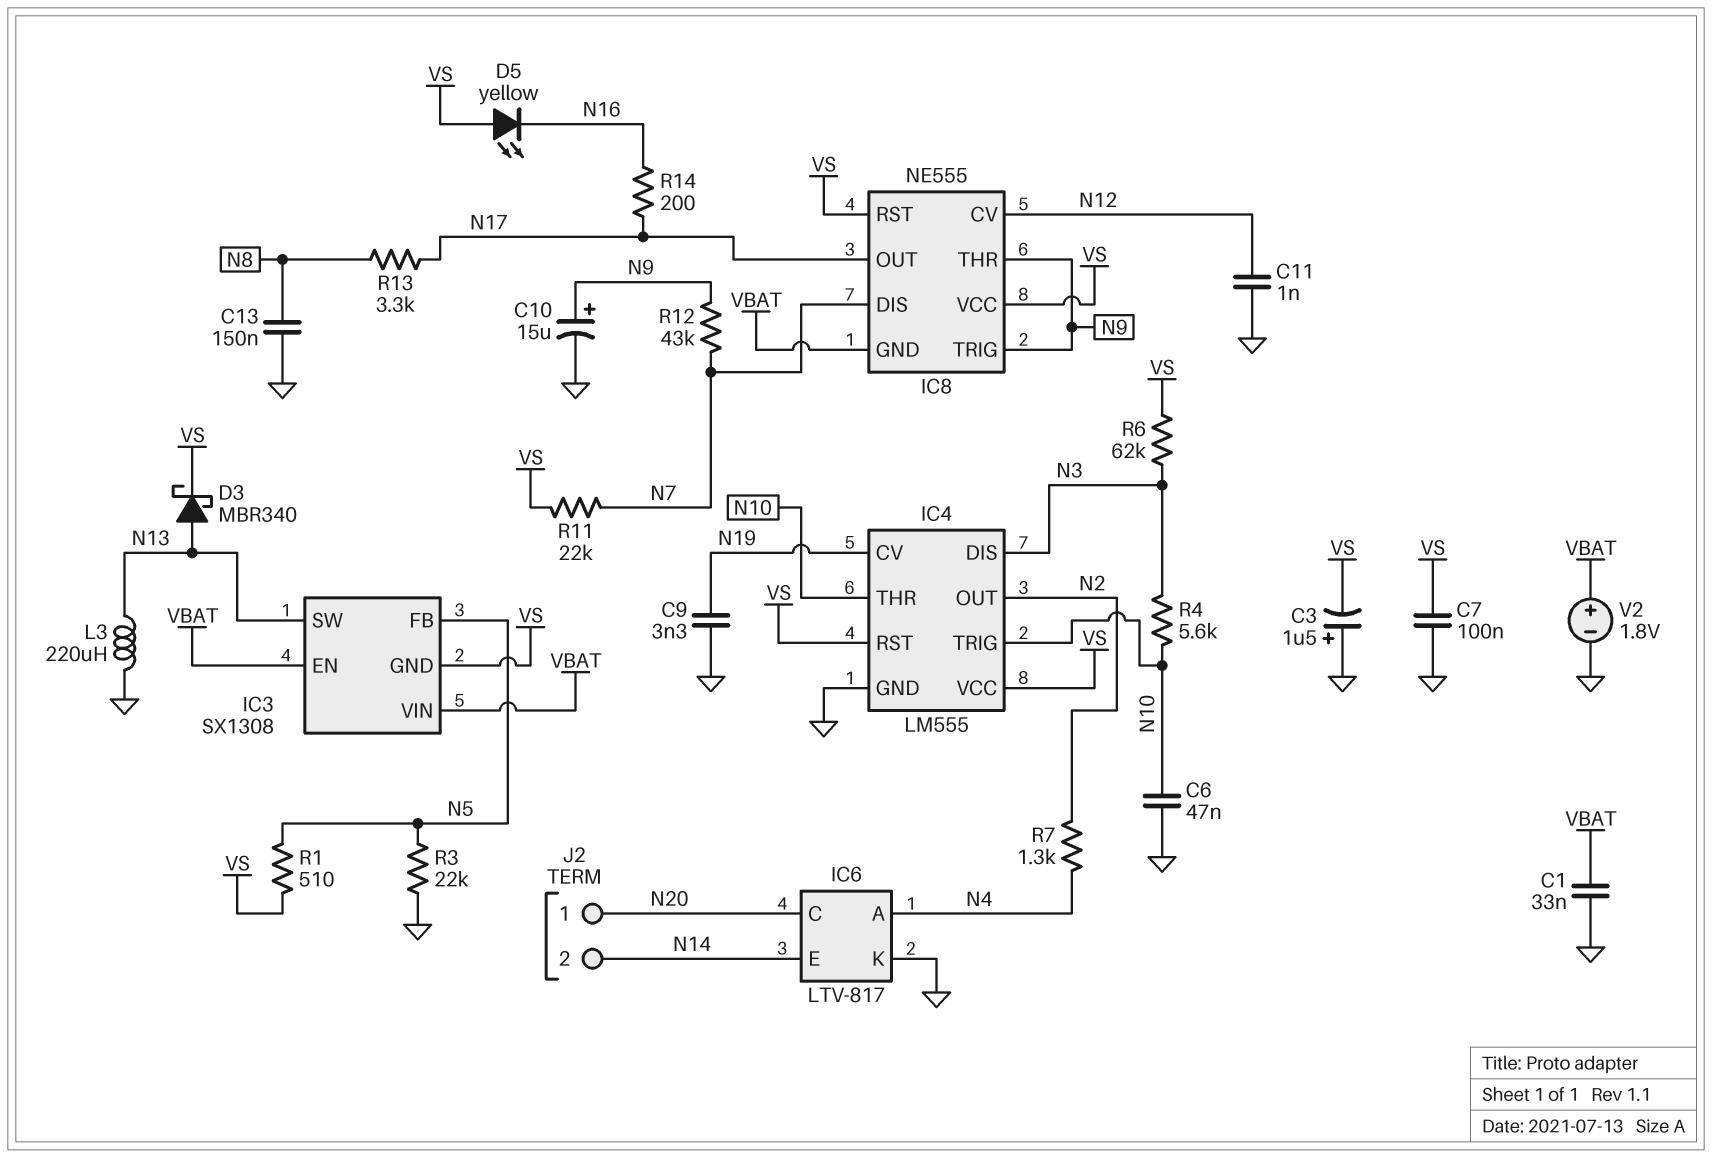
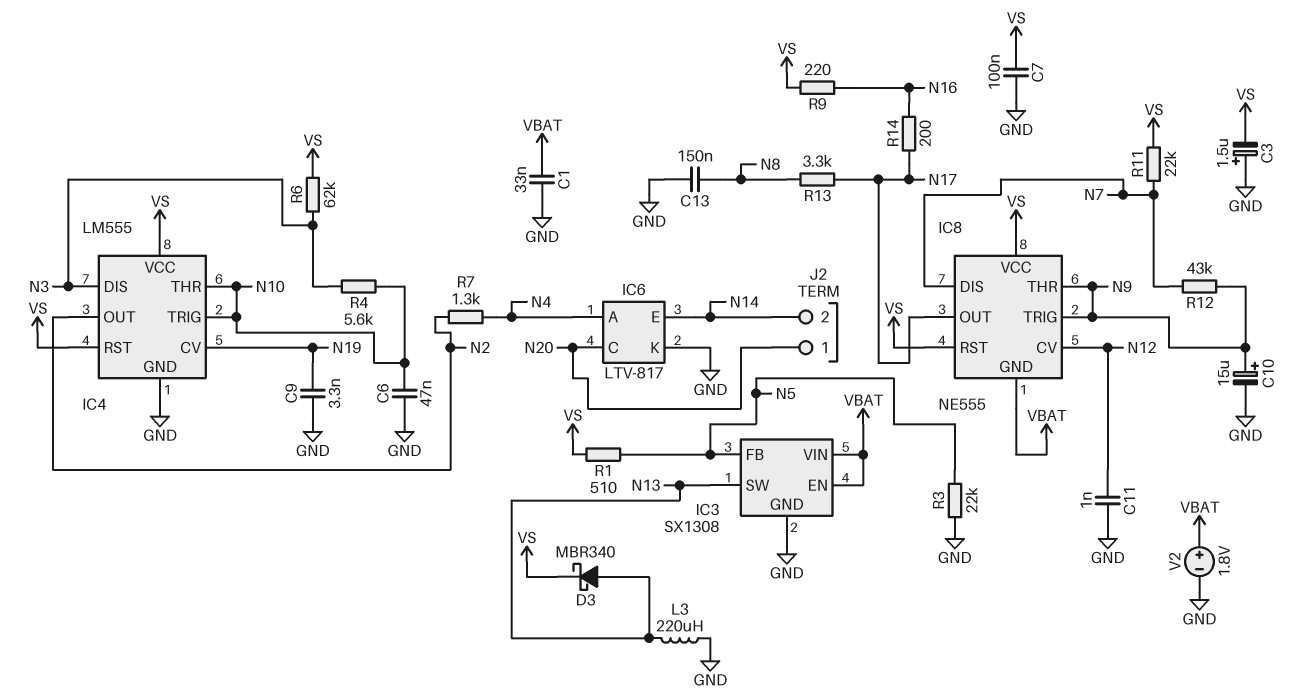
D5: LED yellow (A VS, K N16) -> none
IC3 pin GND: VS -> GND
R9: none -> 220 (N16, VS)

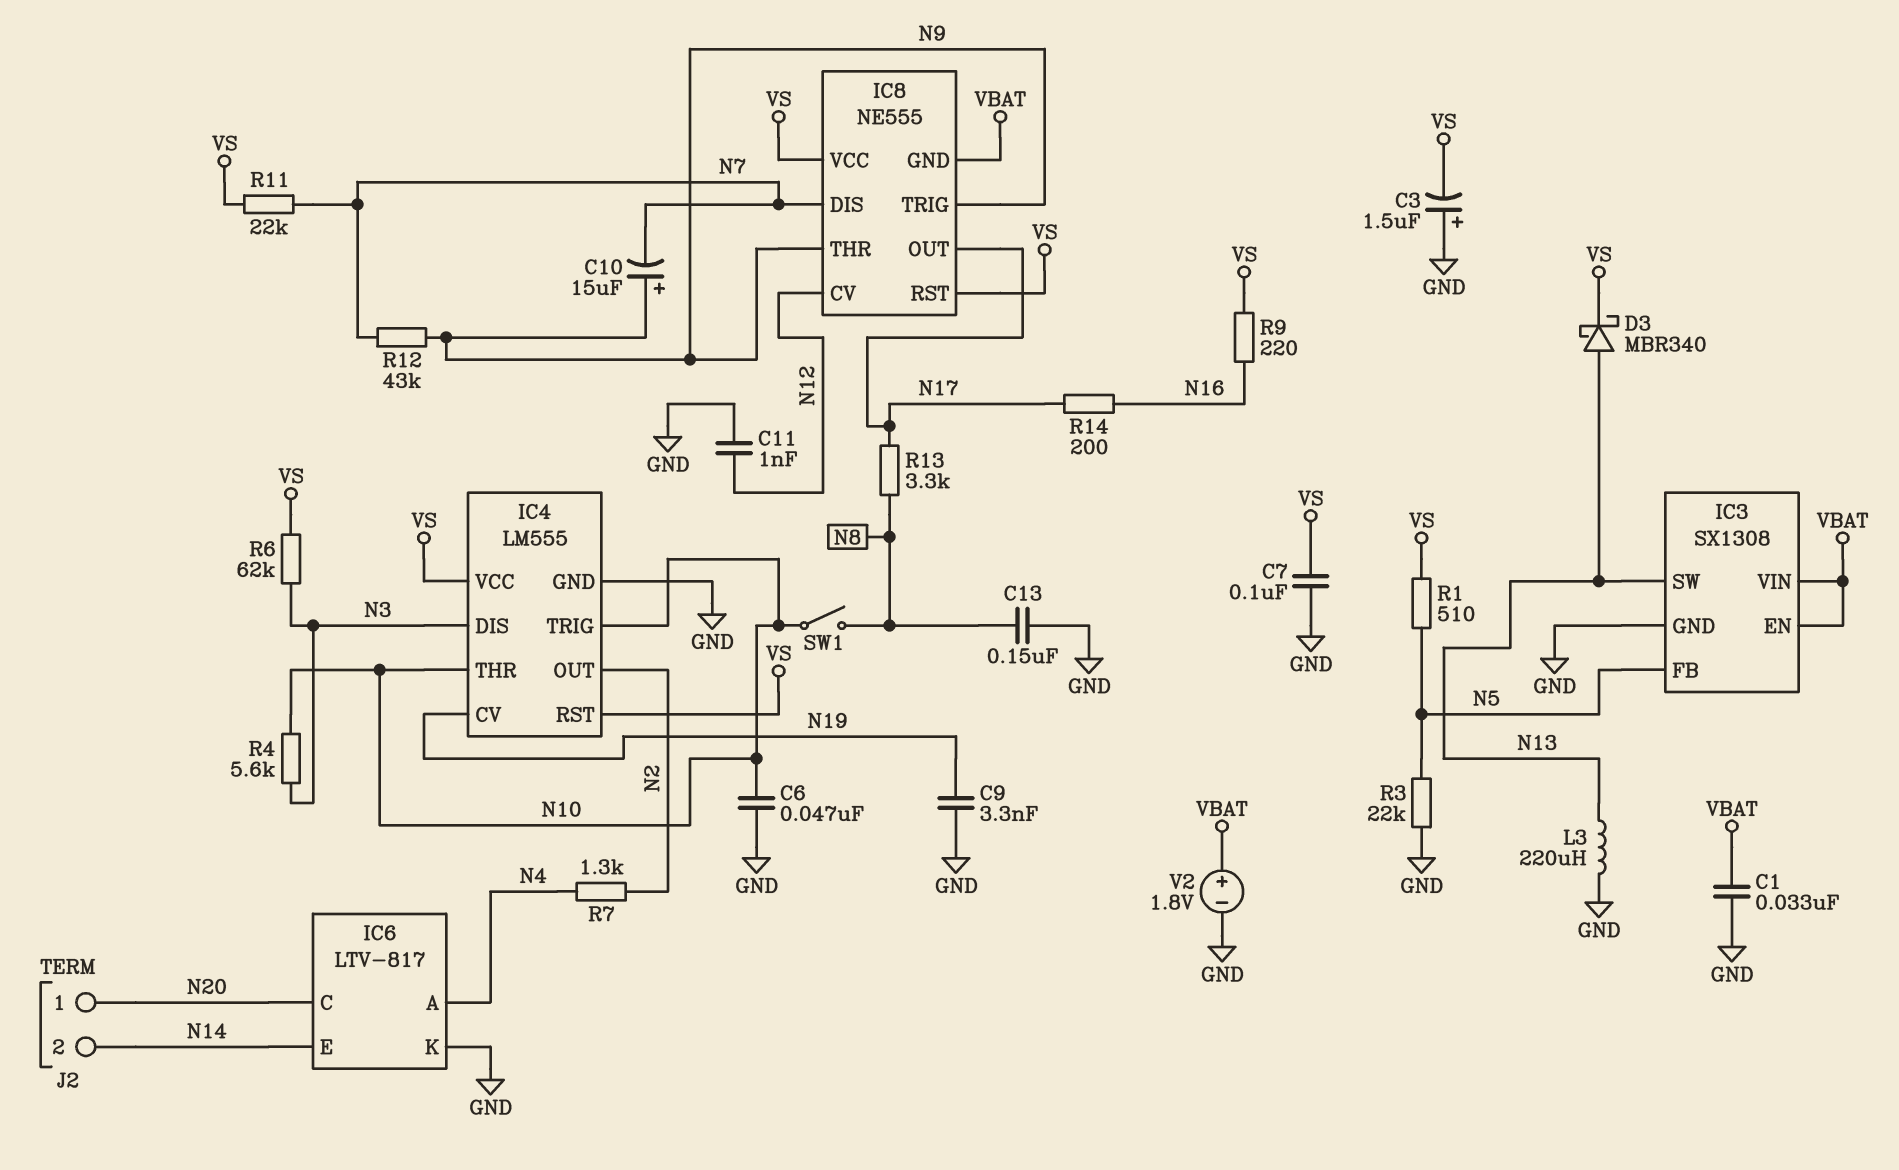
C10: 15uF (plus N9, minus GND) -> 15uF (plus N9, minus N7)
SW1: none -> switch (N8, N10)

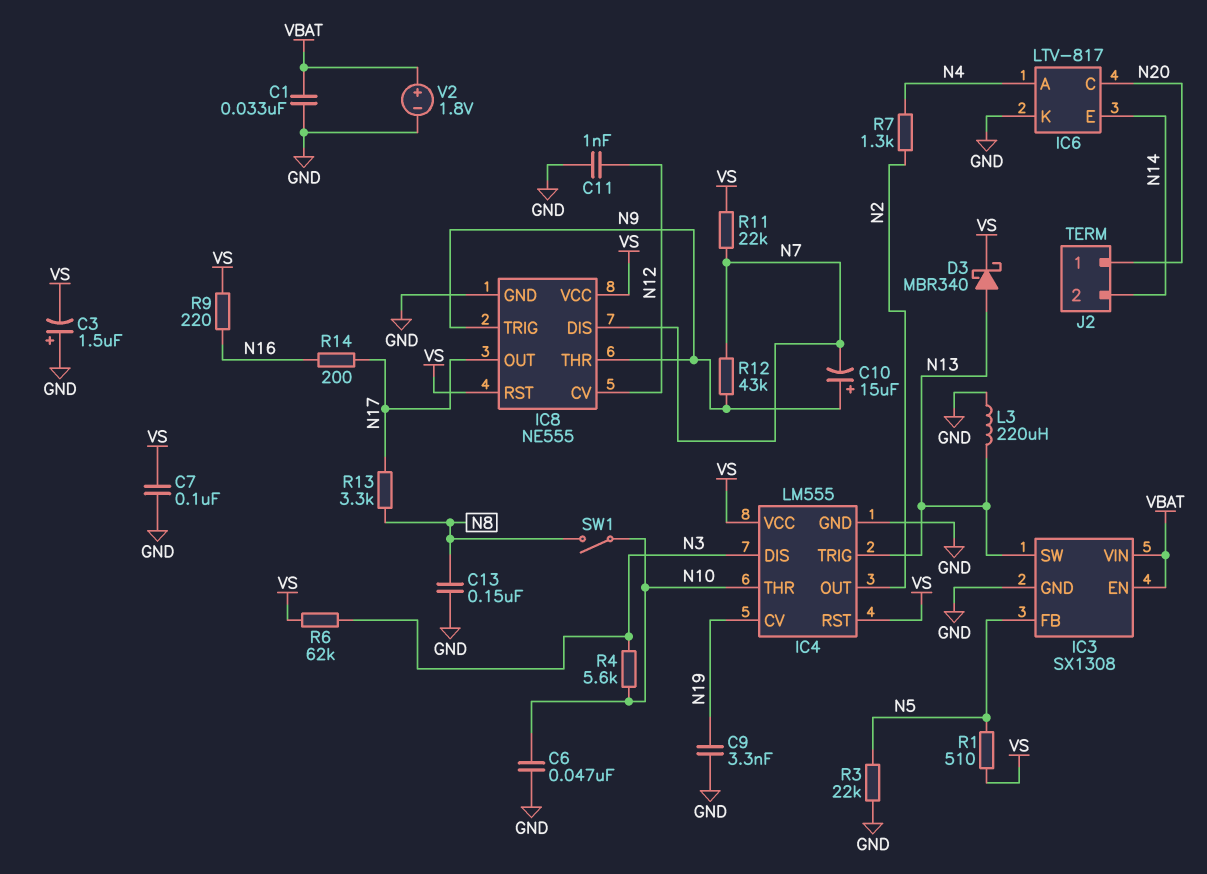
IC4 pin TRIG: N10 -> N13
IC8 pin GND: VBAT -> GND

